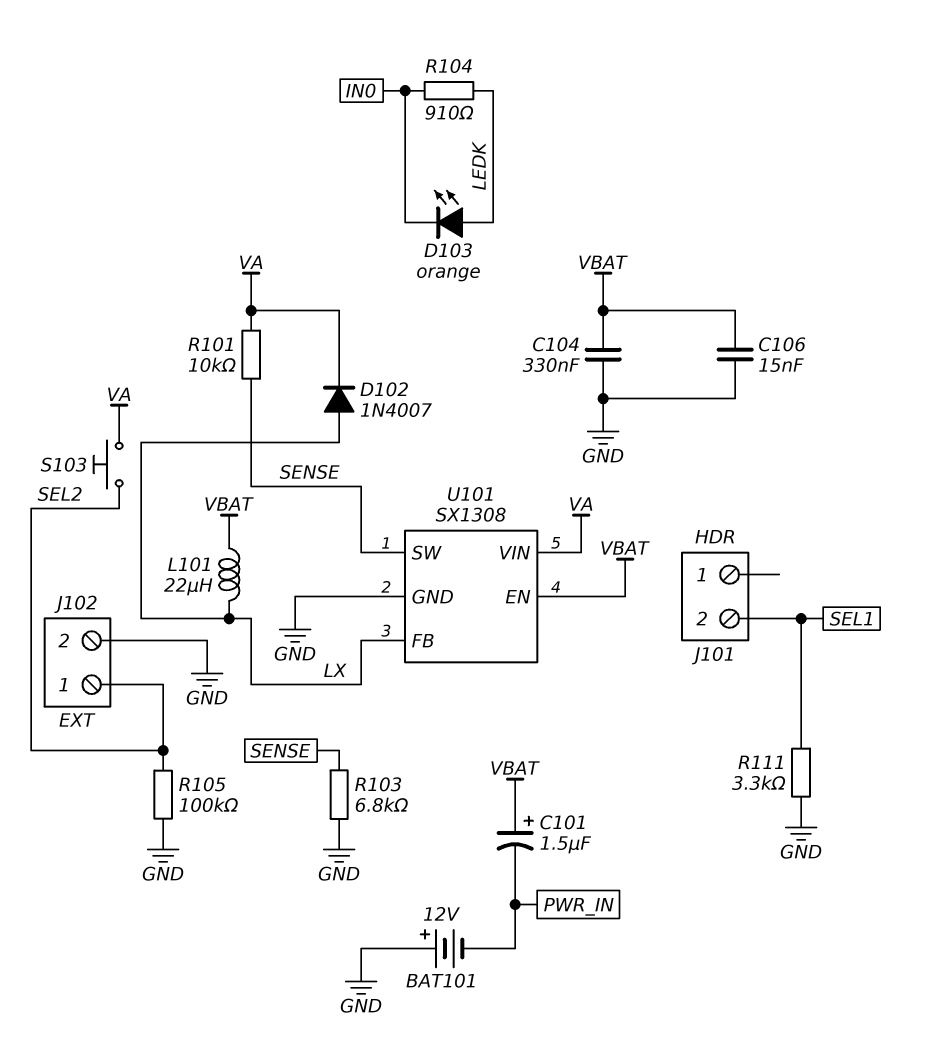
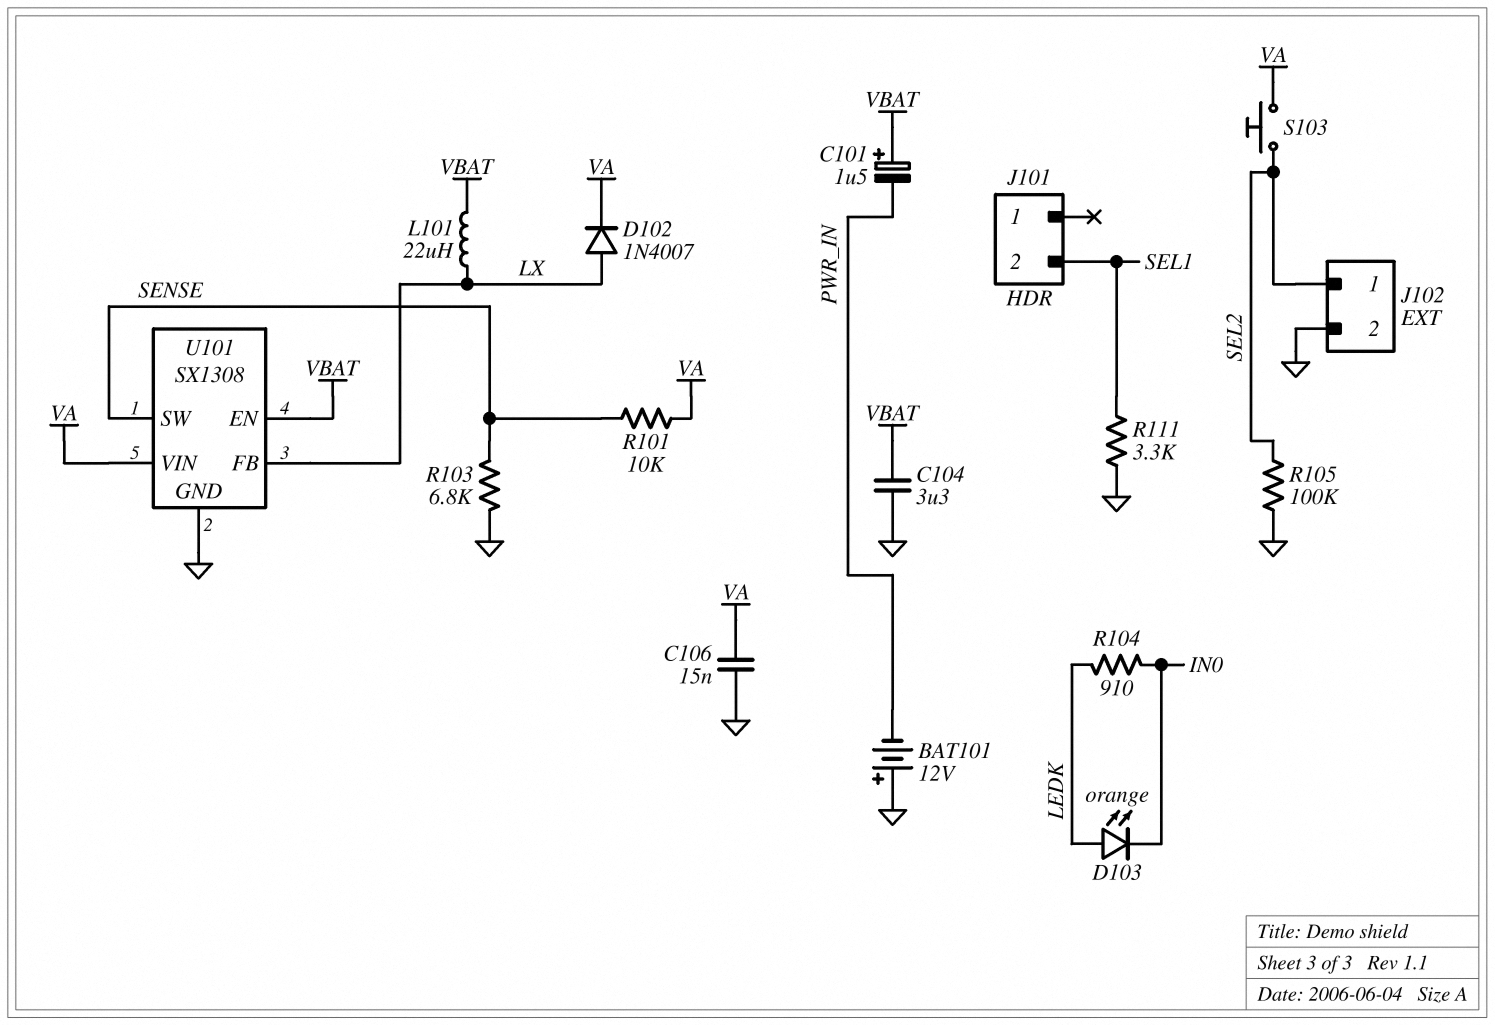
C104: 330nF (GND, VBAT) -> 3.3uF (GND, VBAT)
C106: 15nF (GND, VBAT) -> 15nF (GND, VA)

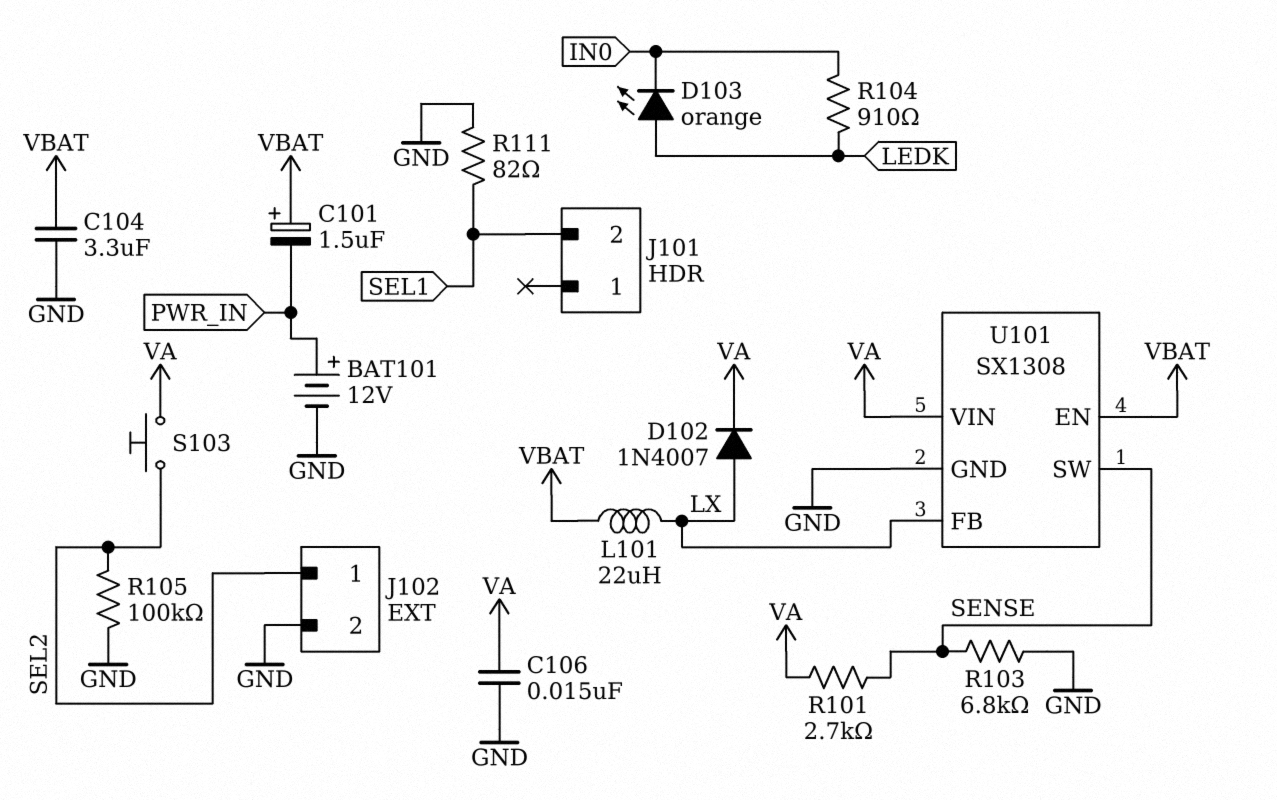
BAT101: 12V (plus GND, minus PWR_IN) -> 12V (plus PWR_IN, minus GND)
R101: 10k (SENSE, VA) -> 2.7k (SENSE, VA)
R111: 3.3k (GND, SEL1) -> 82 (GND, SEL1)

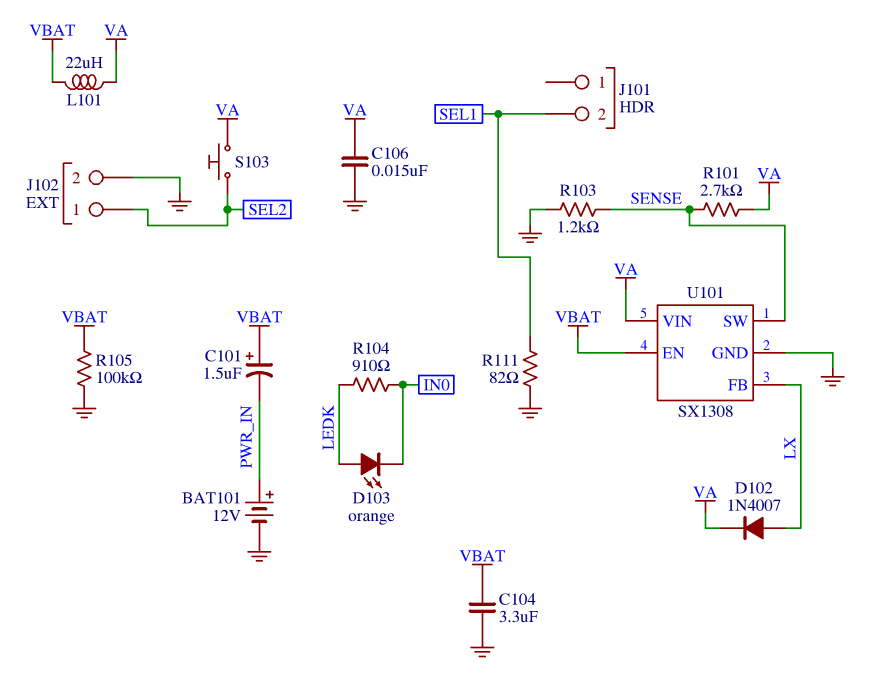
L101: 22uH (LX, VBAT) -> 22uH (VA, VBAT)
R103: 6.8k (GND, SENSE) -> 1.2k (GND, SENSE)
R105: 100k (GND, SEL2) -> 100k (GND, VBAT)

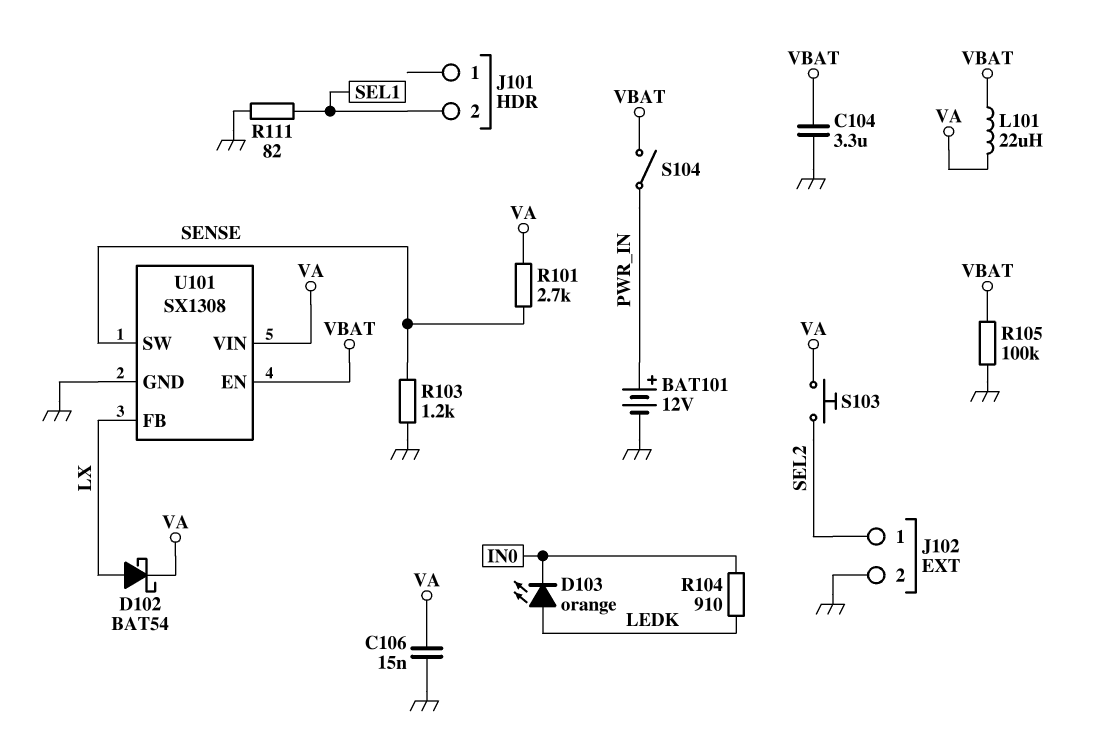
C101: 1.5uF (plus VBAT, minus PWR_IN) -> none
D102: diode 1N4007 (A LX, K VA) -> schottky BAT54 (A LX, K VA)
S104: none -> switch (PWR_IN, VBAT)

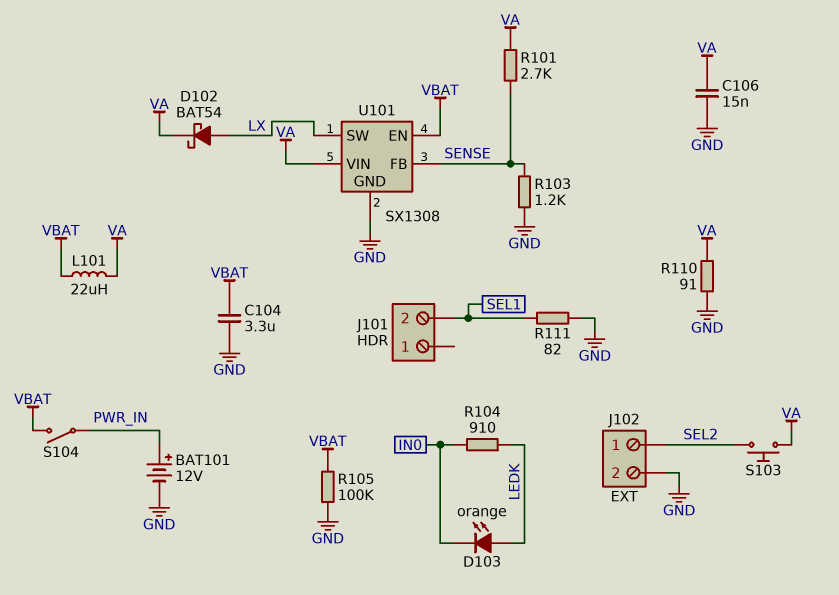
R110: none -> 91 (GND, VA)
U101 pin FB: LX -> SENSE
U101 pin SW: SENSE -> LX

